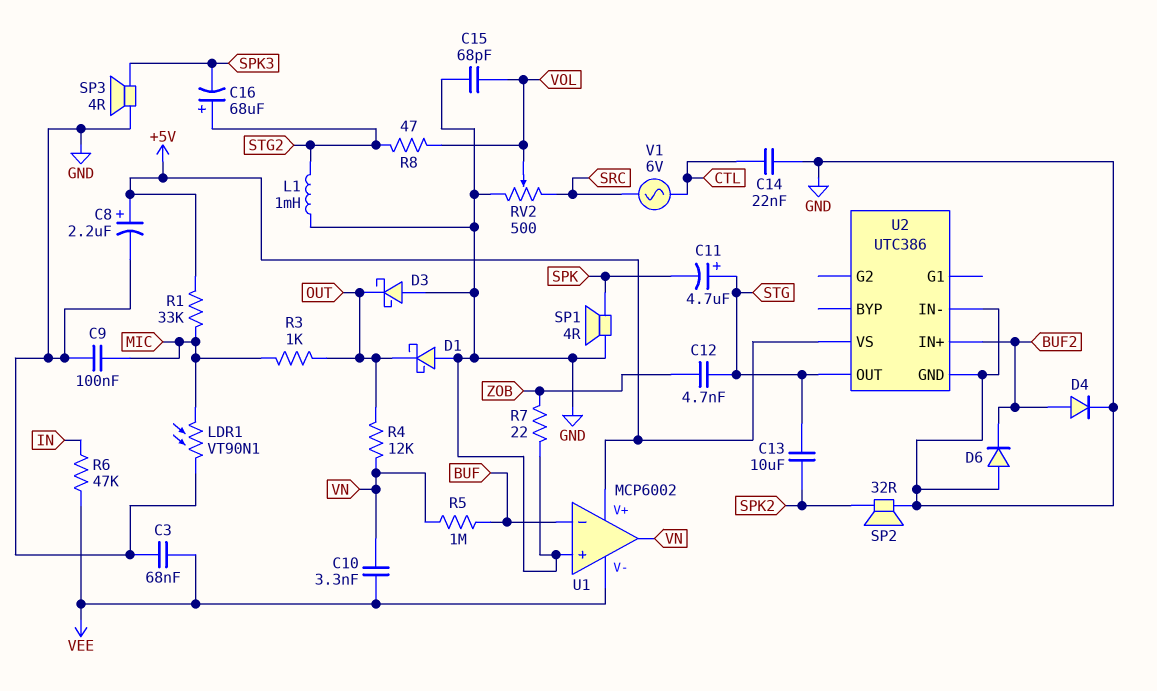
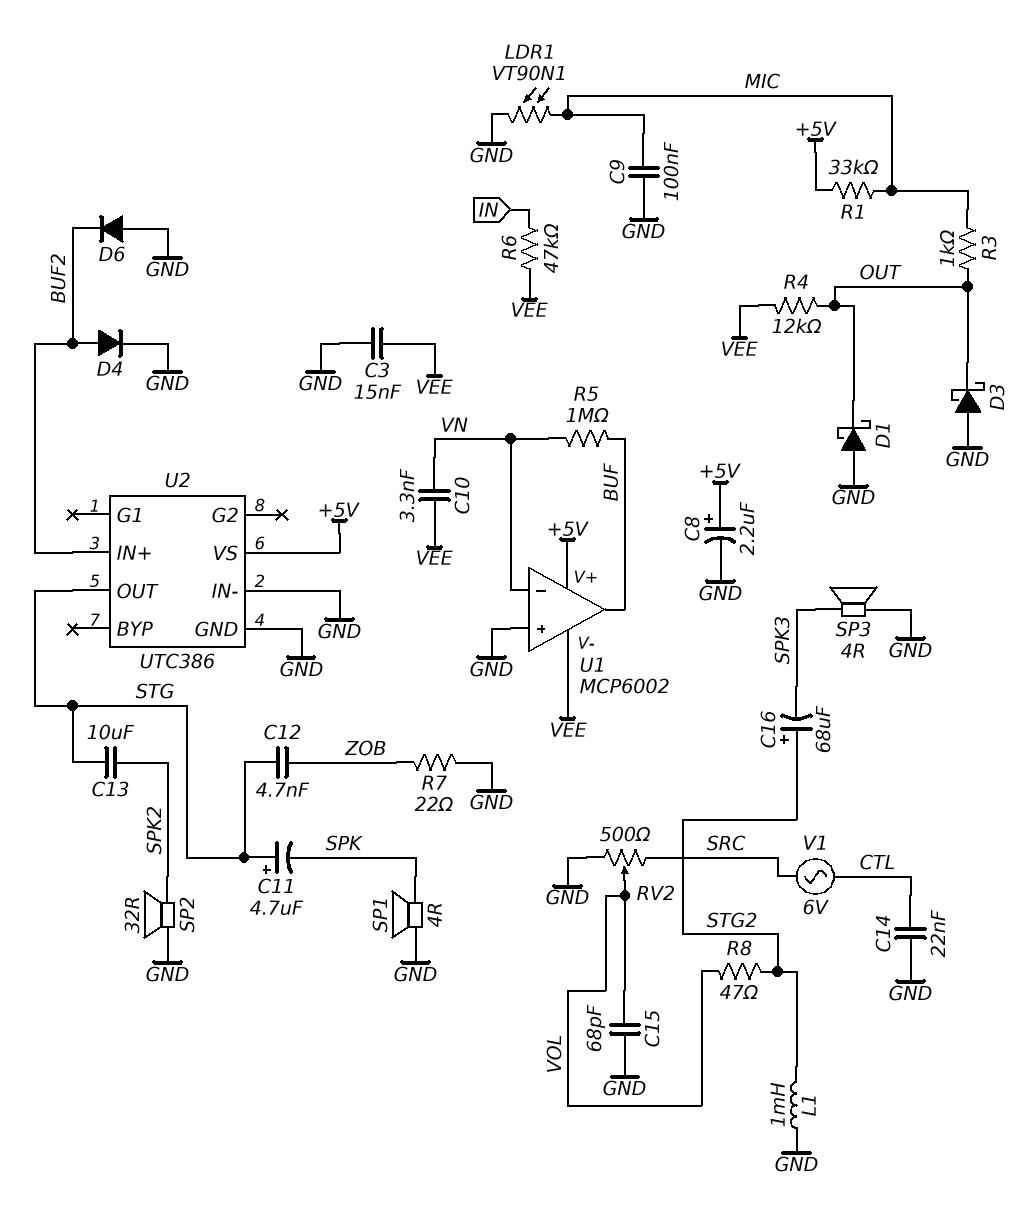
C3: 68nF (GND, VEE) -> 15nF (GND, VEE)
R4: 12k (OUT, VN) -> 12k (OUT, VEE)
U1 pin in-: BUF -> VN
U1 pin out: VN -> BUF

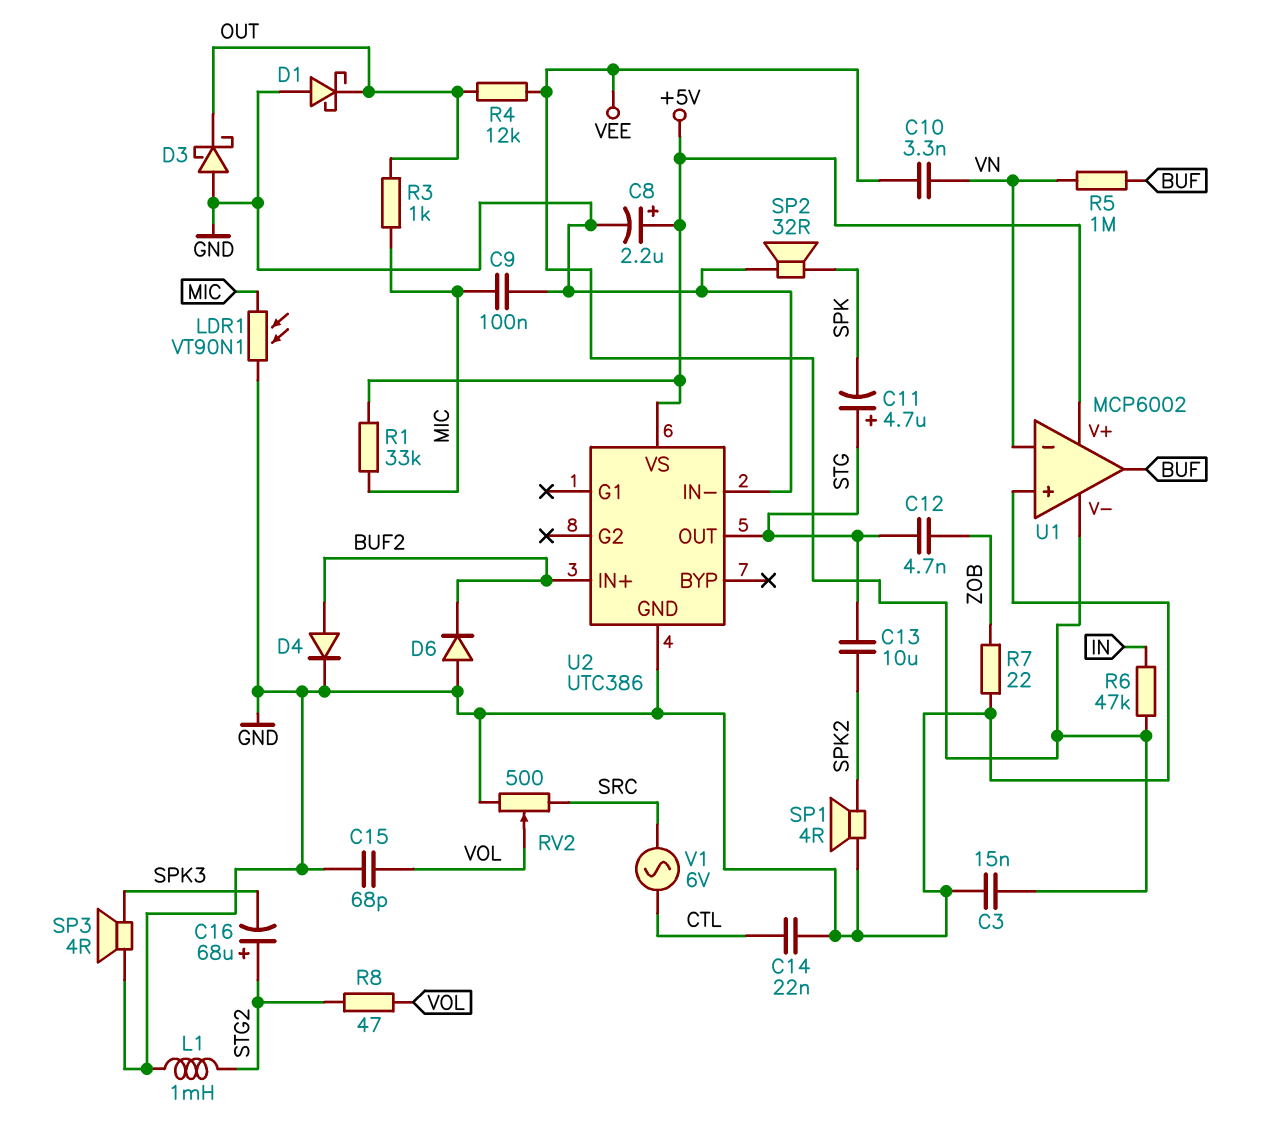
SP1: speaker 4R (GND, SPK) -> speaker 4R (GND, SPK2)
SP2: speaker 32R (GND, SPK2) -> speaker 32R (GND, SPK)

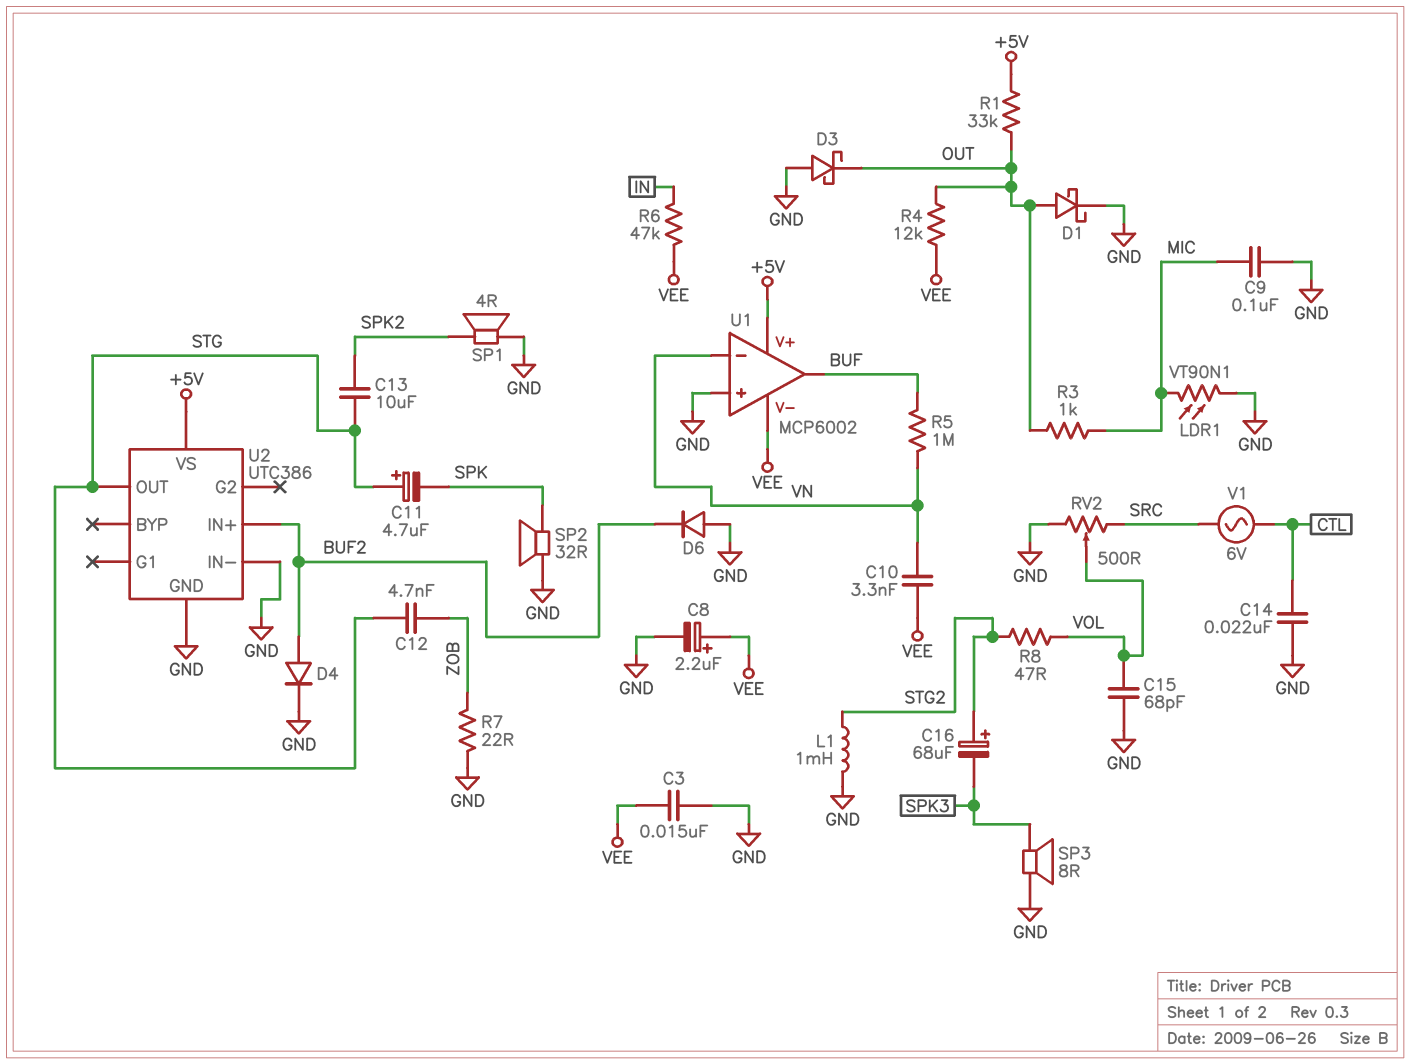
C8: 2.2uF (plus +5V, minus GND) -> 2.2uF (plus VEE, minus GND)
D1: schottky (A GND, K OUT) -> schottky (A OUT, K GND)
R1: 33k (+5V, MIC) -> 33k (+5V, OUT)
SP3: speaker 4R (GND, SPK3) -> speaker 8R (GND, SPK3)

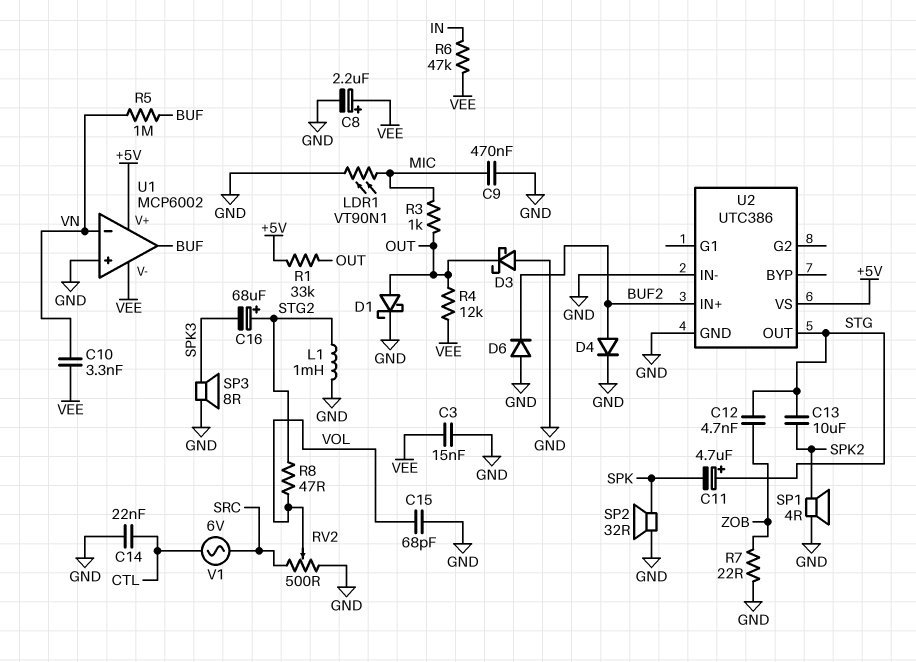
C9: 100nF (GND, MIC) -> 470nF (GND, MIC)

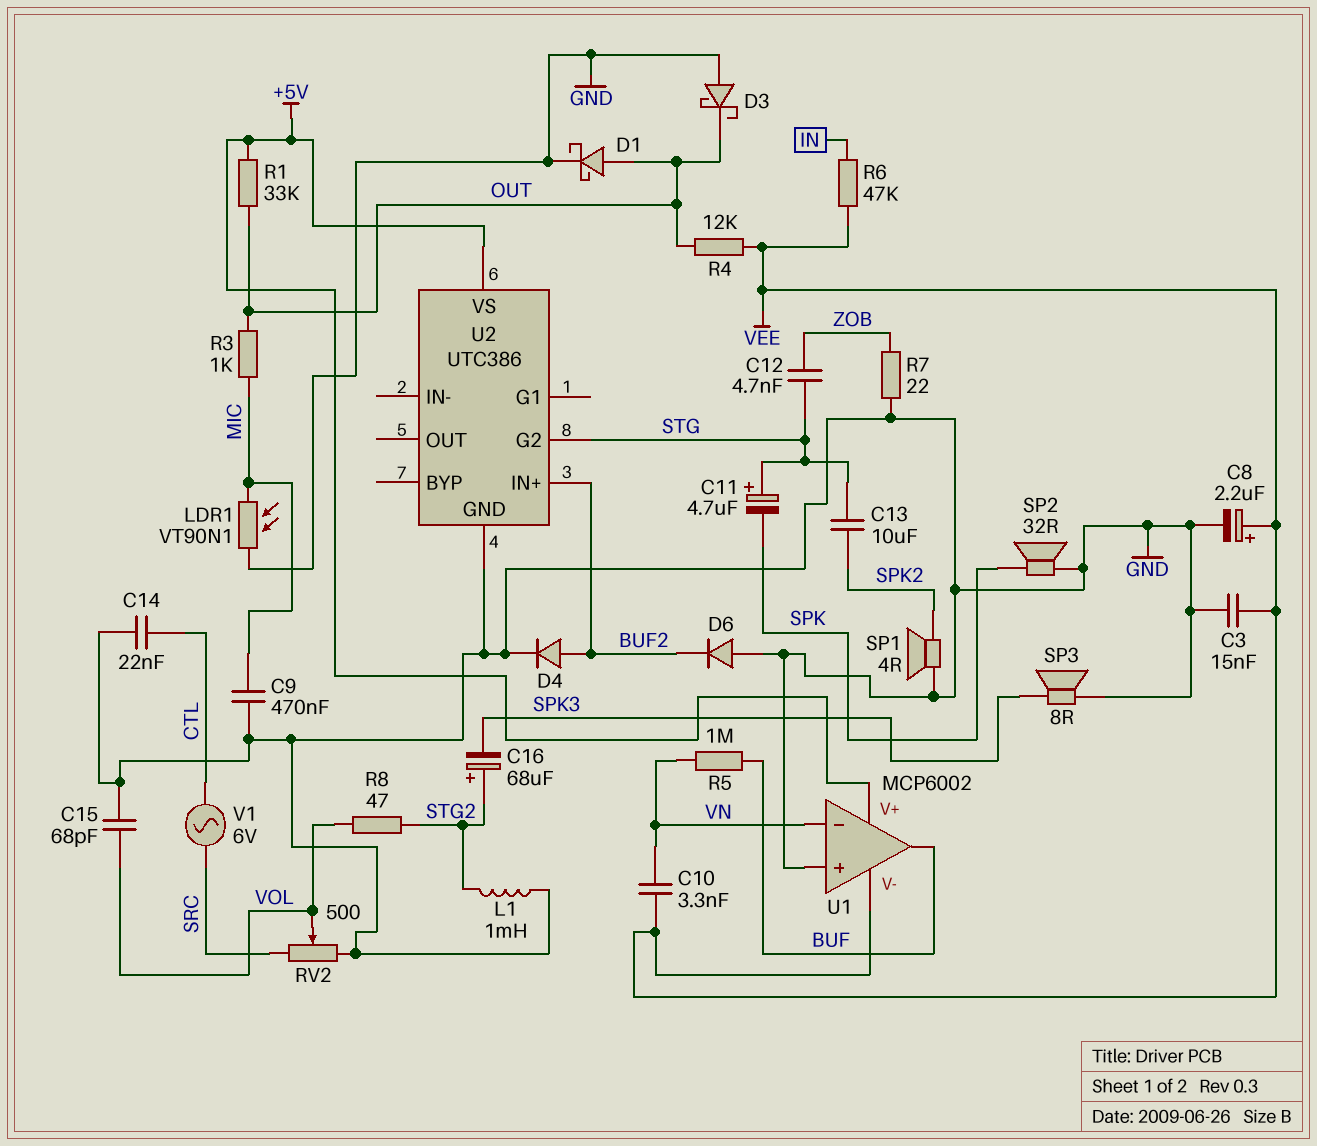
U2 pin G2: none -> STG
U2 pin IN-: GND -> none
U2 pin OUT: STG -> none

